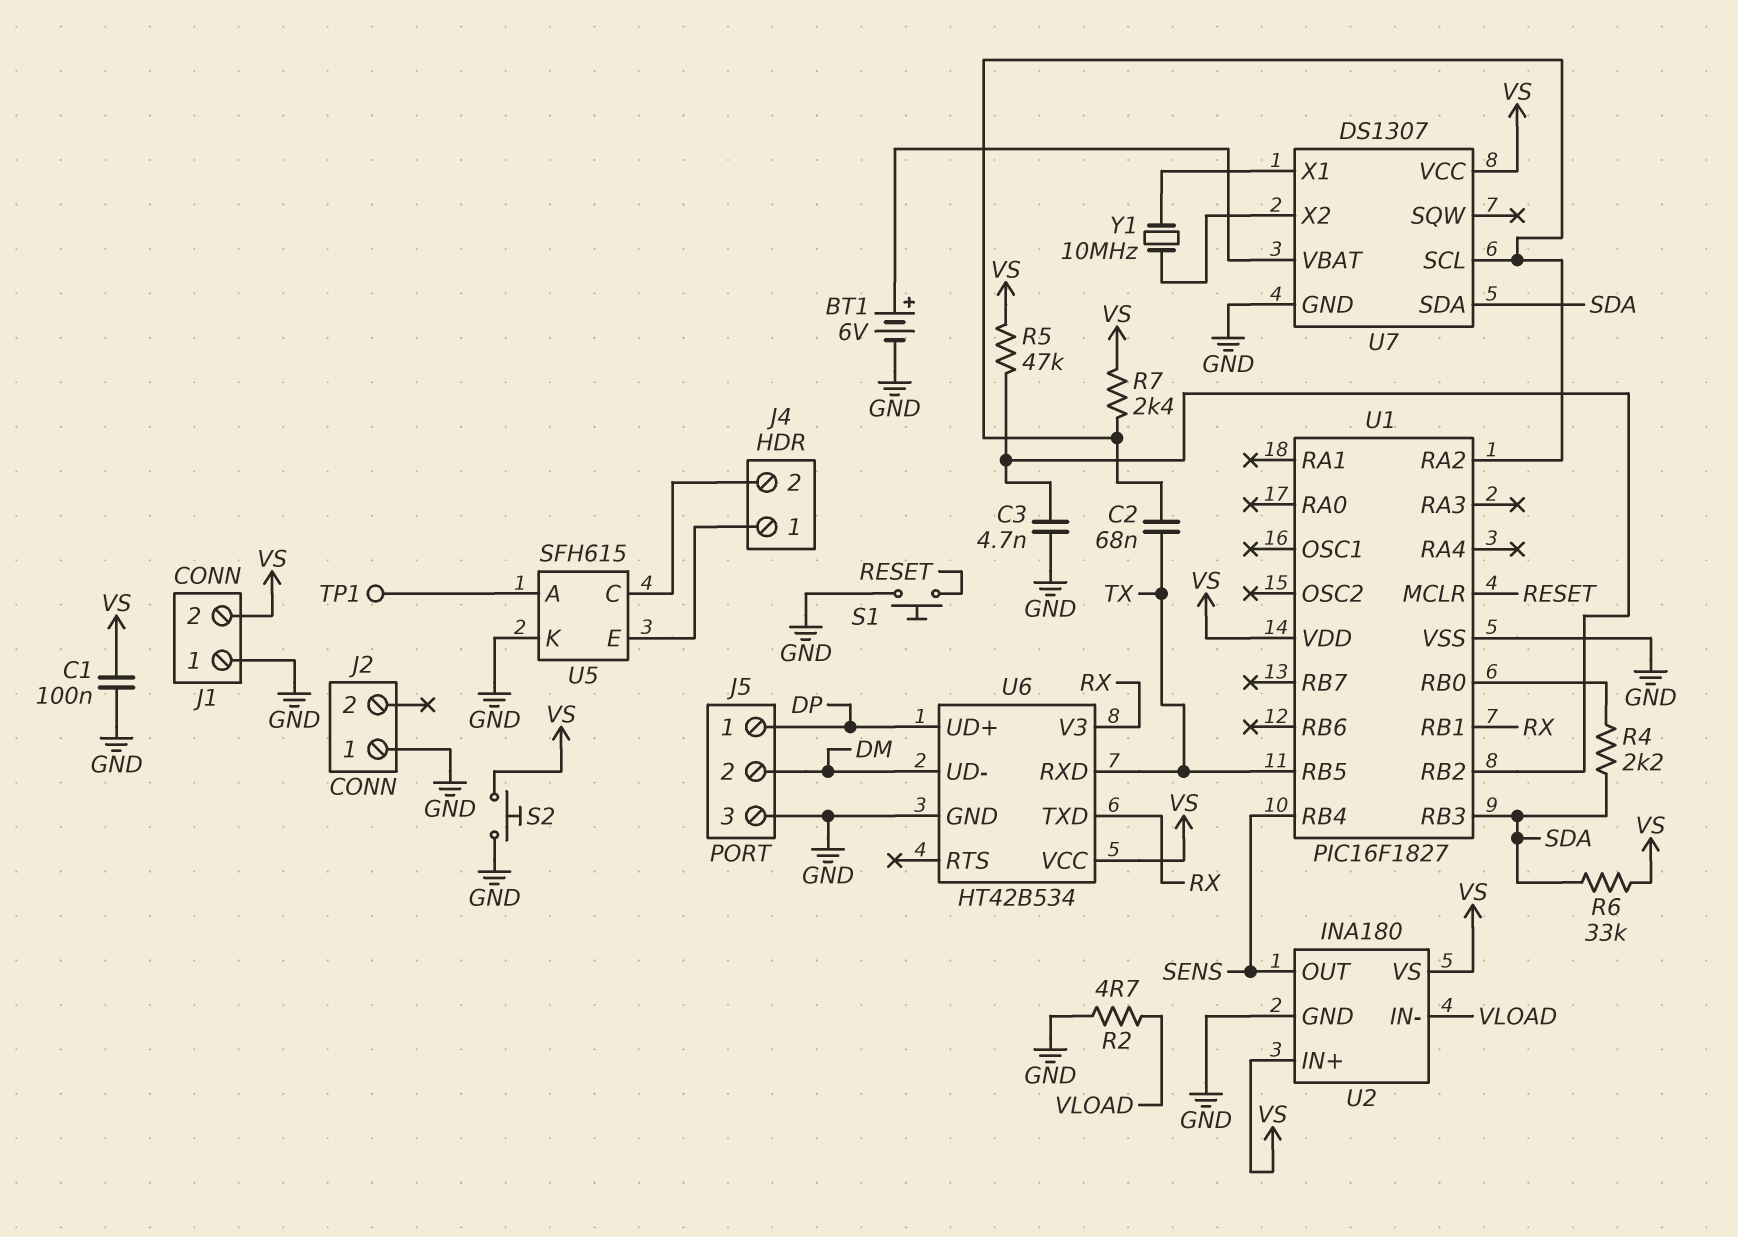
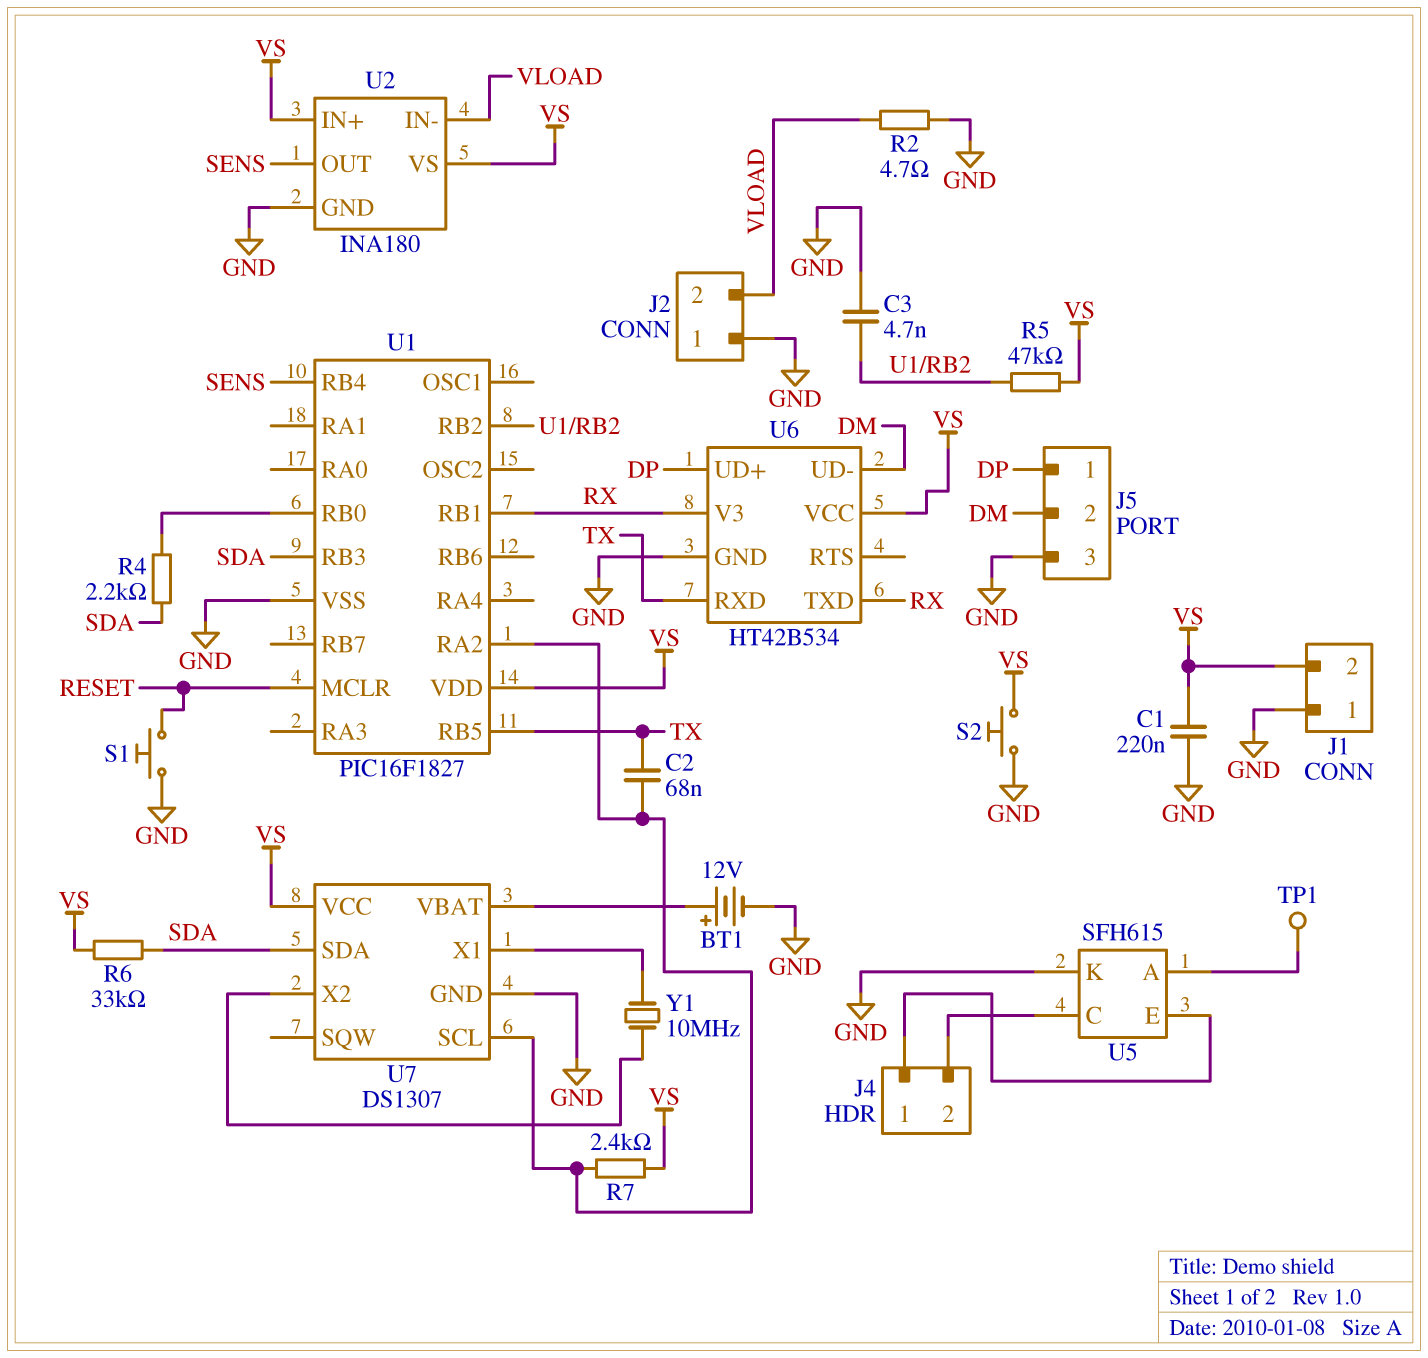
BT1: 6V (plus U7/VBAT, minus GND) -> 12V (plus U7/VBAT, minus GND)
C1: 100nF (GND, VS) -> 220nF (GND, VS)
J2 pin 2: none -> VLOAD

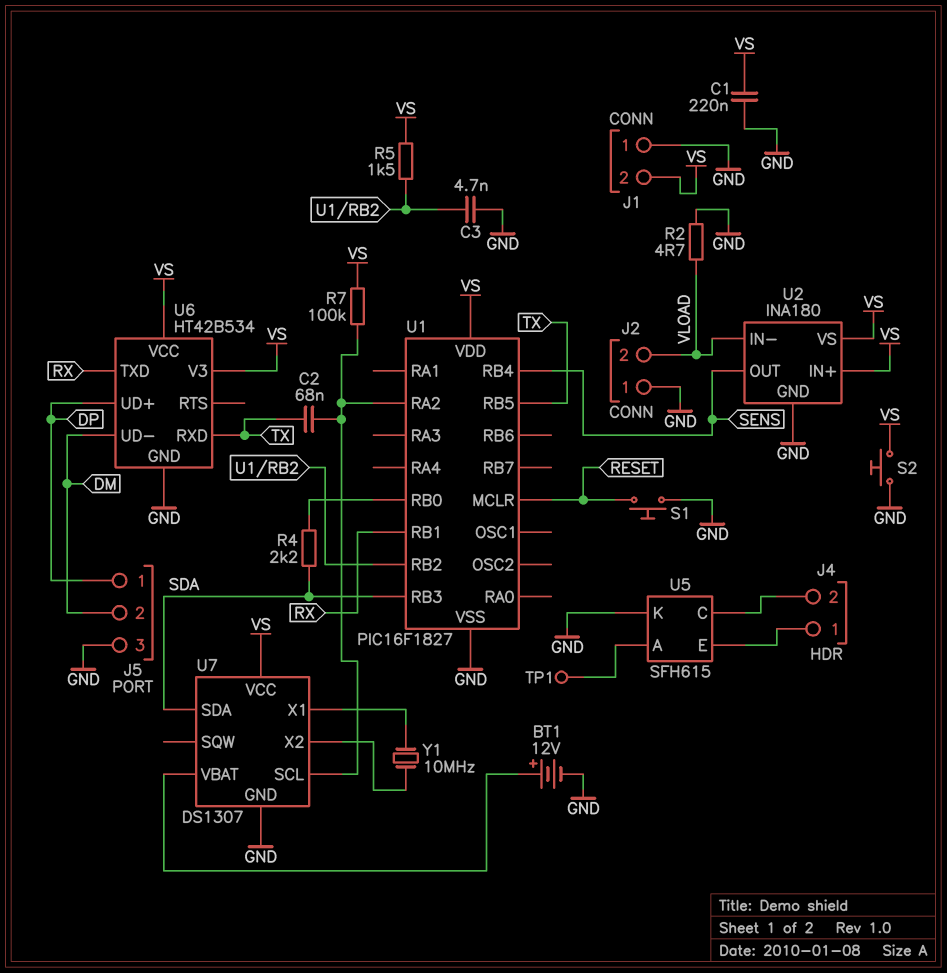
R5: 47k (U1/RB2, VS) -> 1.5k (U1/RB2, VS)
R6: 33k (SDA, VS) -> none
R7: 2.4k (U1/RA2, VS) -> 100k (U1/RA2, VS)
U6 pin V3: RX -> VS

